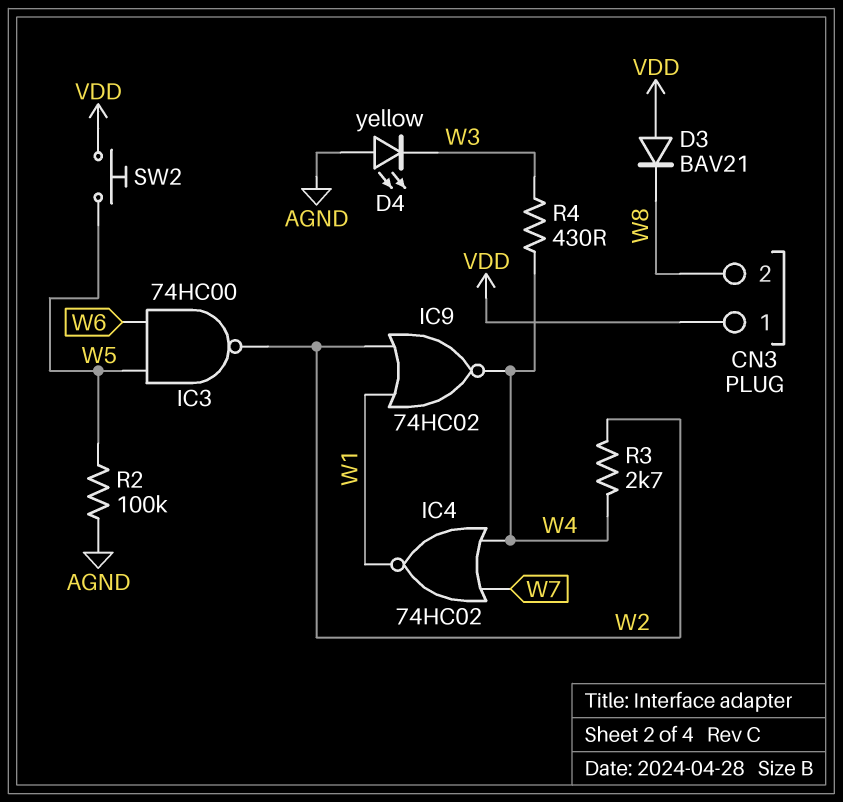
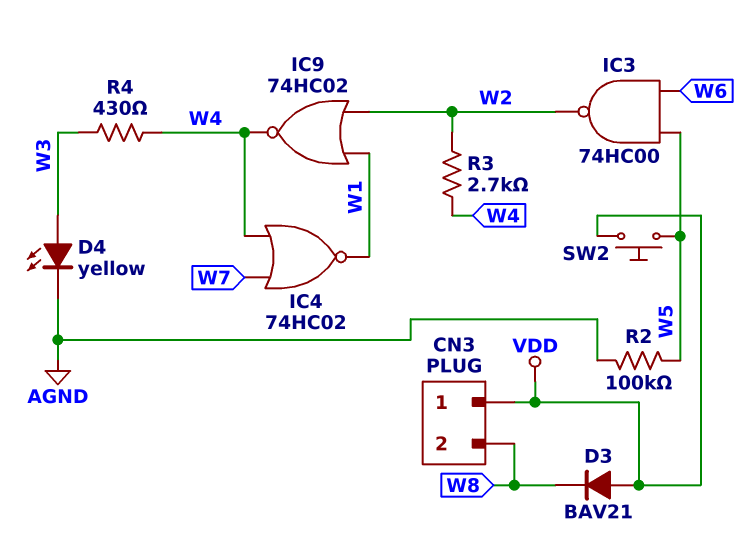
D4: LED yellow (A AGND, K W3) -> LED yellow (A W3, K AGND)

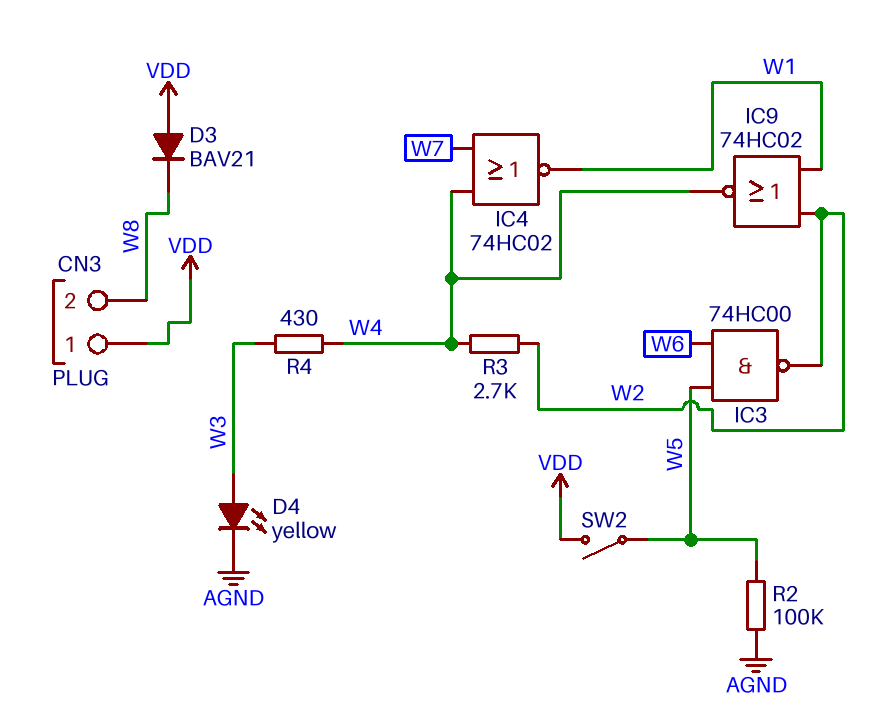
SW2: button (VDD, W5) -> switch (VDD, W5)

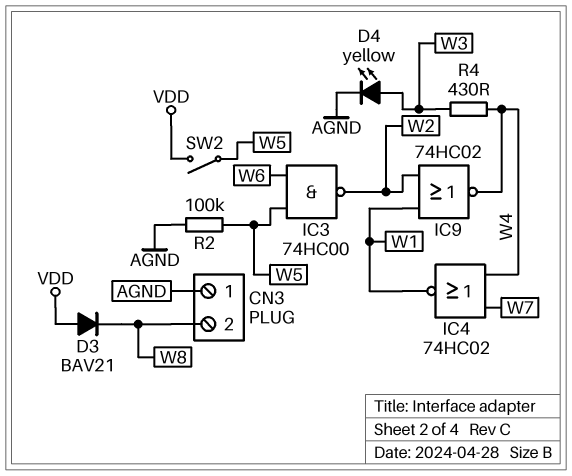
CN3 pin 1: VDD -> AGND
R3: 2.7k (W2, W4) -> none

